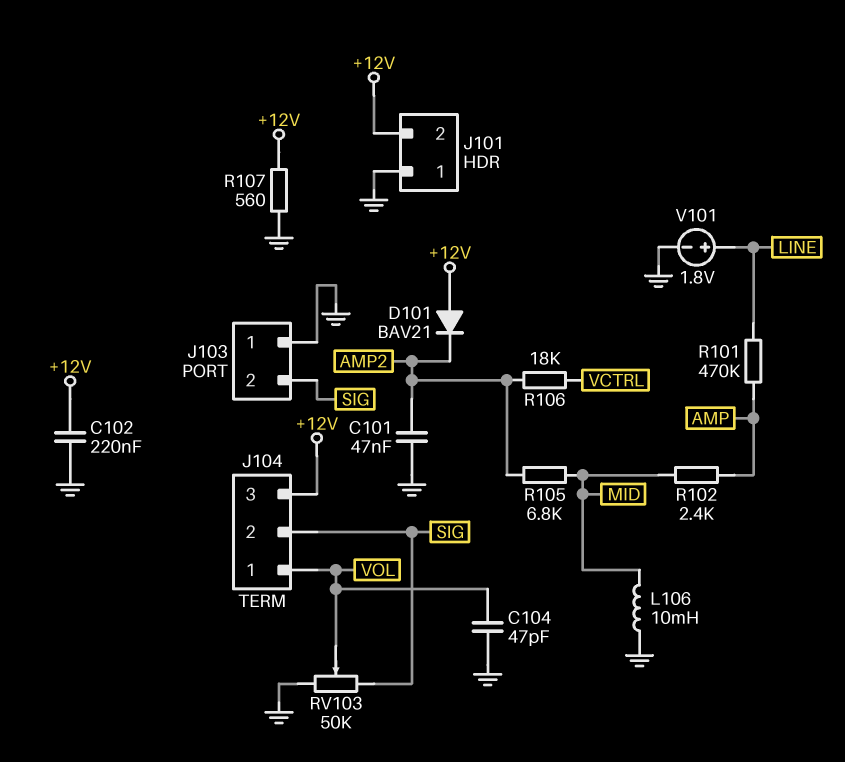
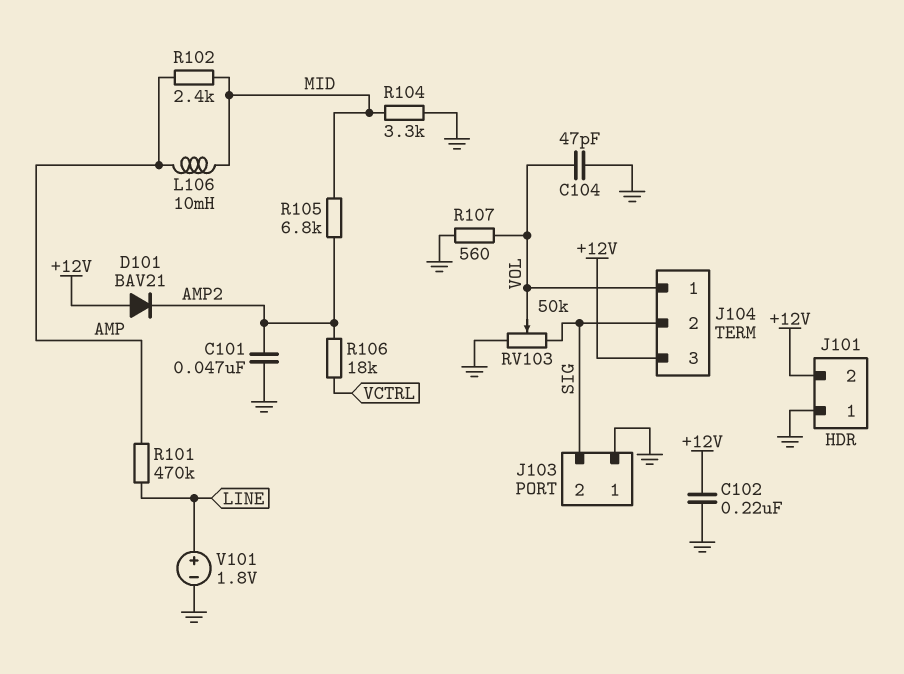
L106: 10mH (GND, MID) -> 10mH (AMP, MID)
R104: none -> 3.3k (GND, MID)
R107: 560 (+12V, GND) -> 560 (GND, VOL)

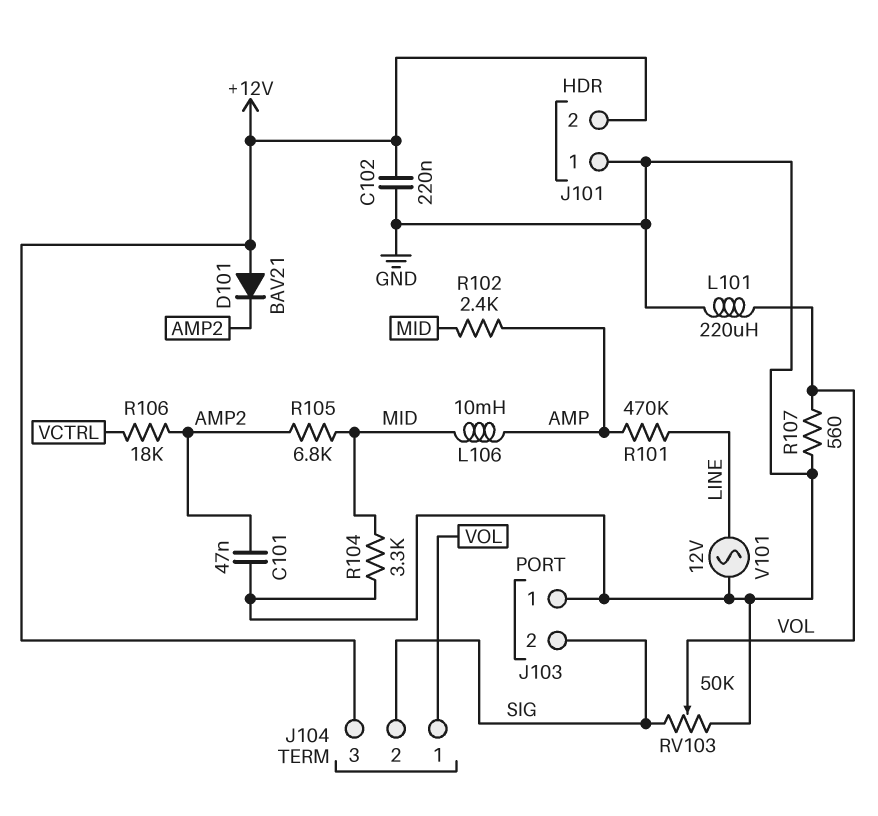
C104: 47pF (GND, VOL) -> none
L101: none -> 220uH (GND, VOL)
V101: 1.8V (plus LINE, minus GND) -> AC 12V (GND, LINE)

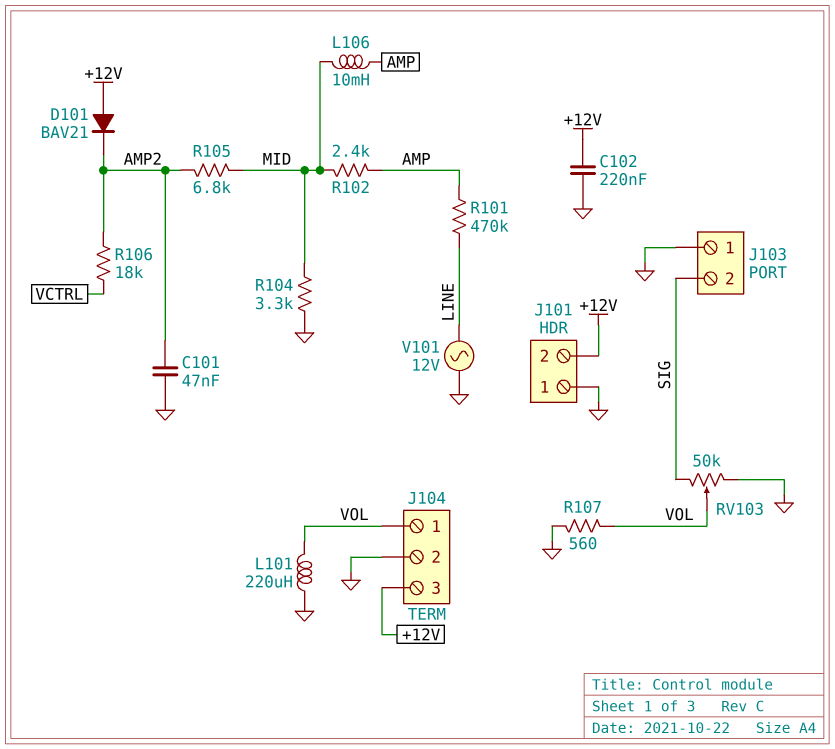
J104 pin 2: SIG -> GND

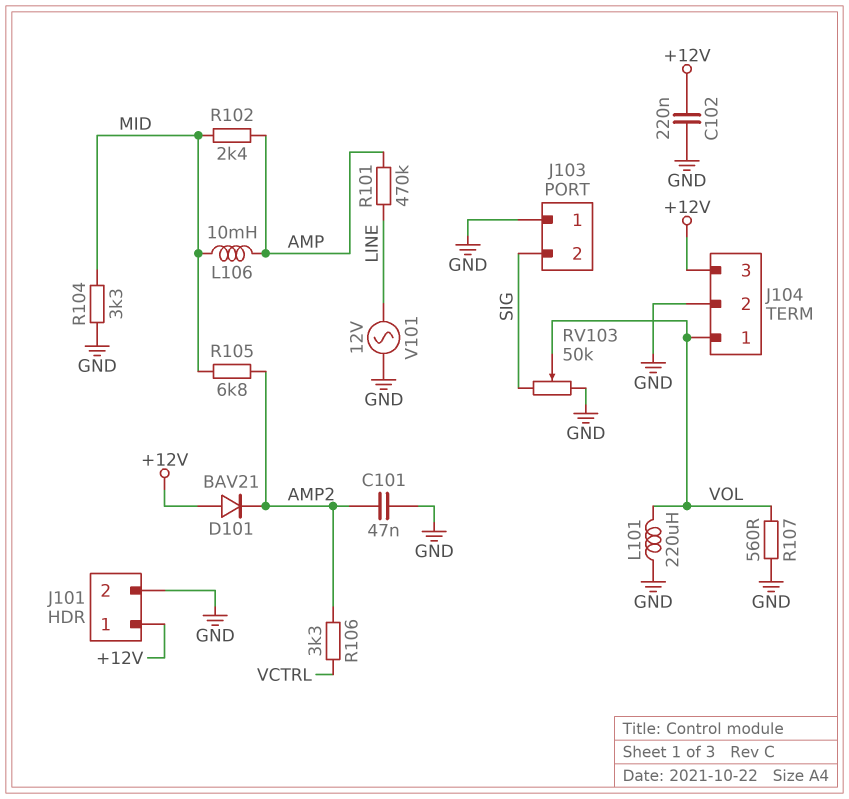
J101 pin 1: GND -> +12V
J101 pin 2: +12V -> GND
R106: 18k (AMP2, VCTRL) -> 3.3k (AMP2, VCTRL)

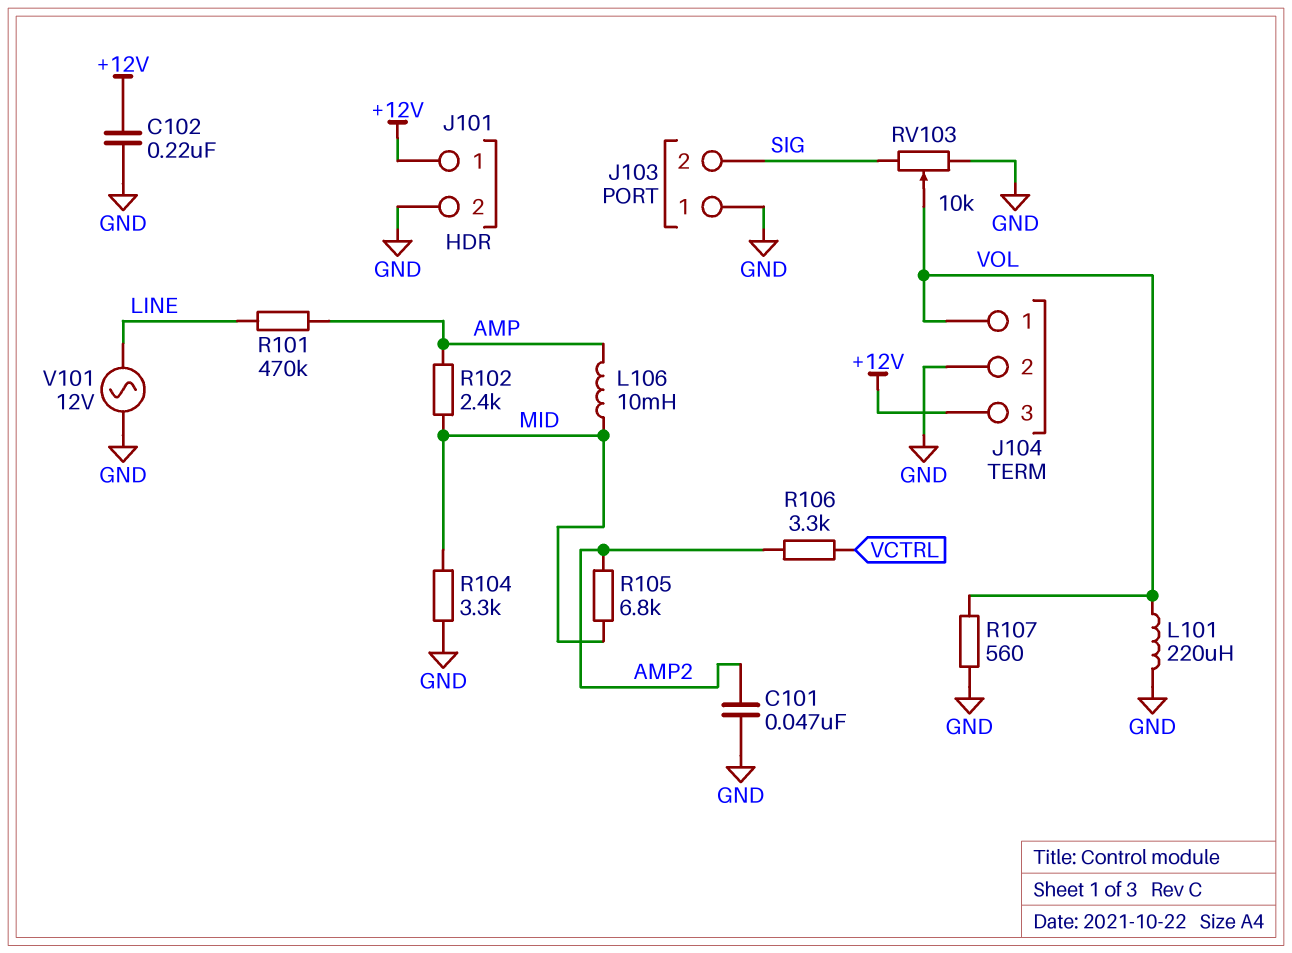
D101: diode BAV21 (A +12V, K AMP2) -> none
RV103: 50k (GND, SIG, wiper VOL) -> 10k (GND, SIG, wiper VOL)

